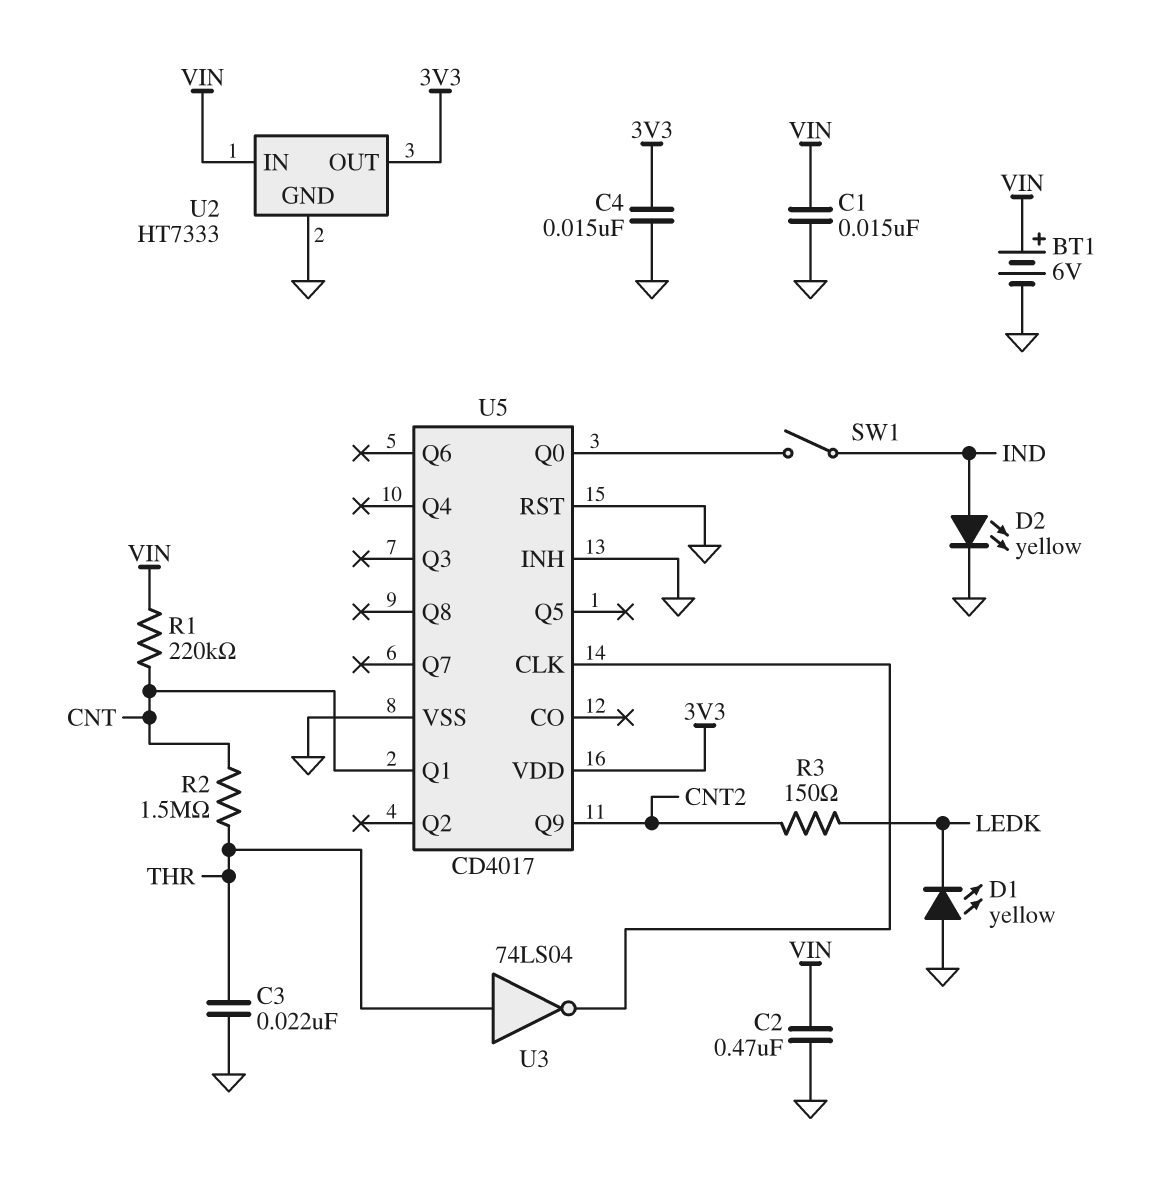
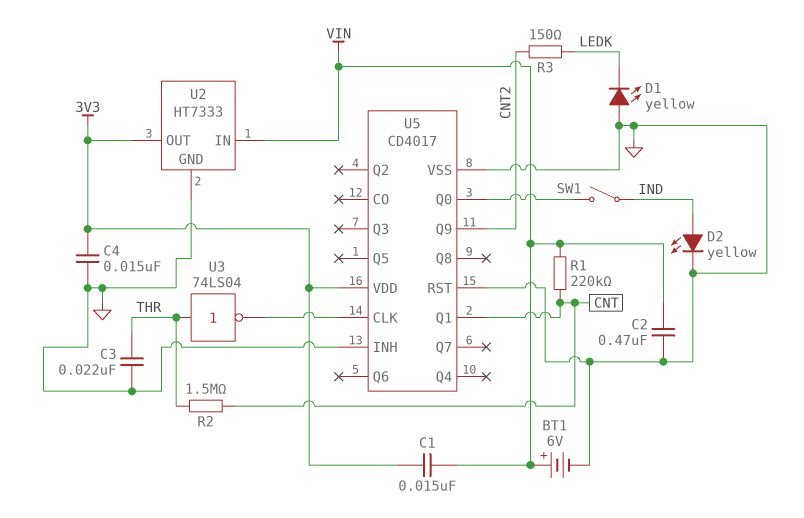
C1: 15nF (GND, VIN) -> 15nF (3V3, VIN)

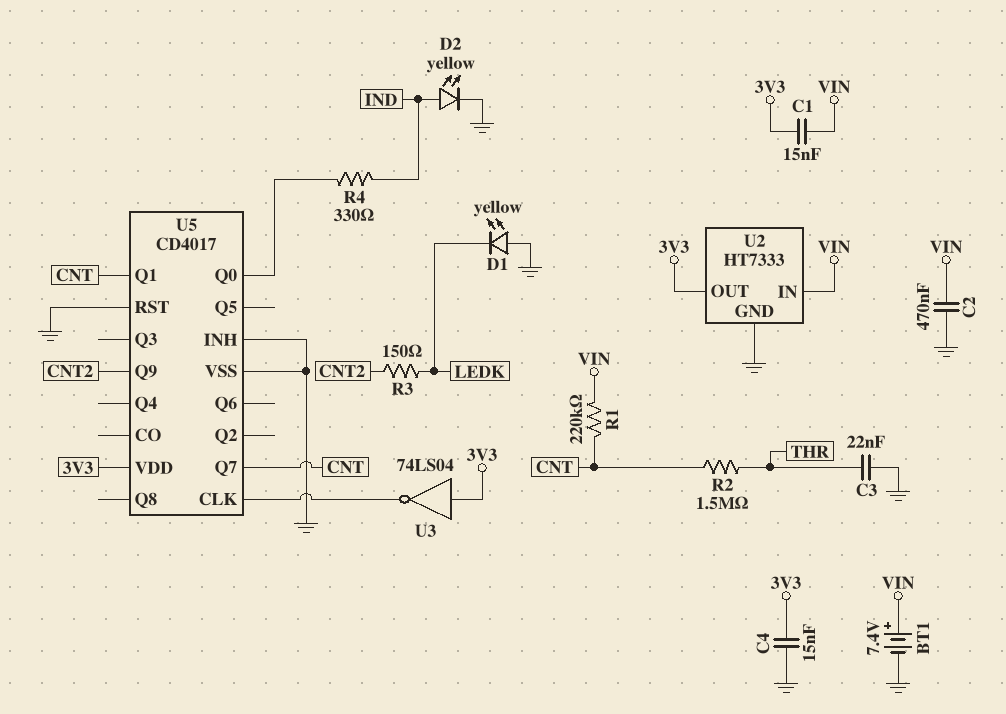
BT1: 6V (plus VIN, minus GND) -> 7.4V (plus VIN, minus GND)
R4: none -> 330 (IND, U5/Q0)
SW1: switch (IND, U5/Q0) -> none
U3: NOT 74LS04 (in THR, out U5/CLK) -> NOT 74LS04 (in 3V3, out U5/CLK)
U5 pin Q7: none -> CNT

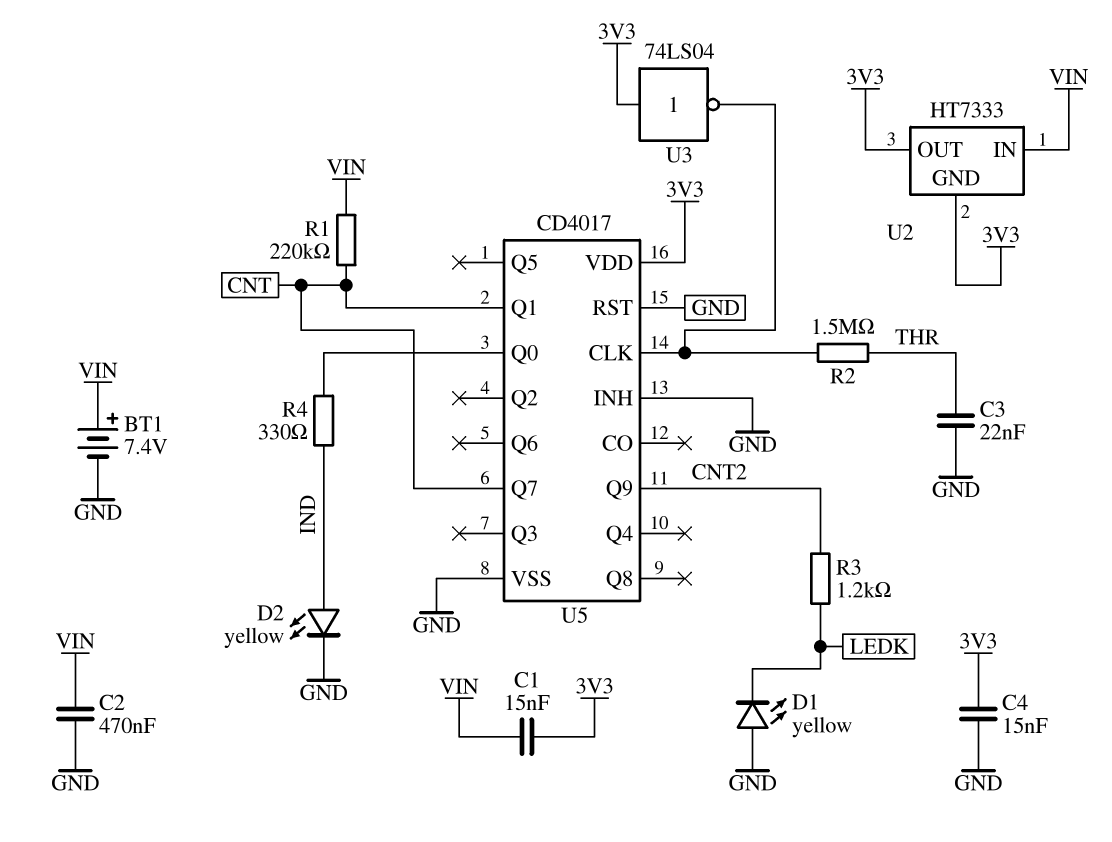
R2: 1.5M (CNT, THR) -> 1.5M (THR, U5/CLK)
R3: 150 (CNT2, LEDK) -> 1.2k (CNT2, LEDK)
U2 pin GND: GND -> 3V3

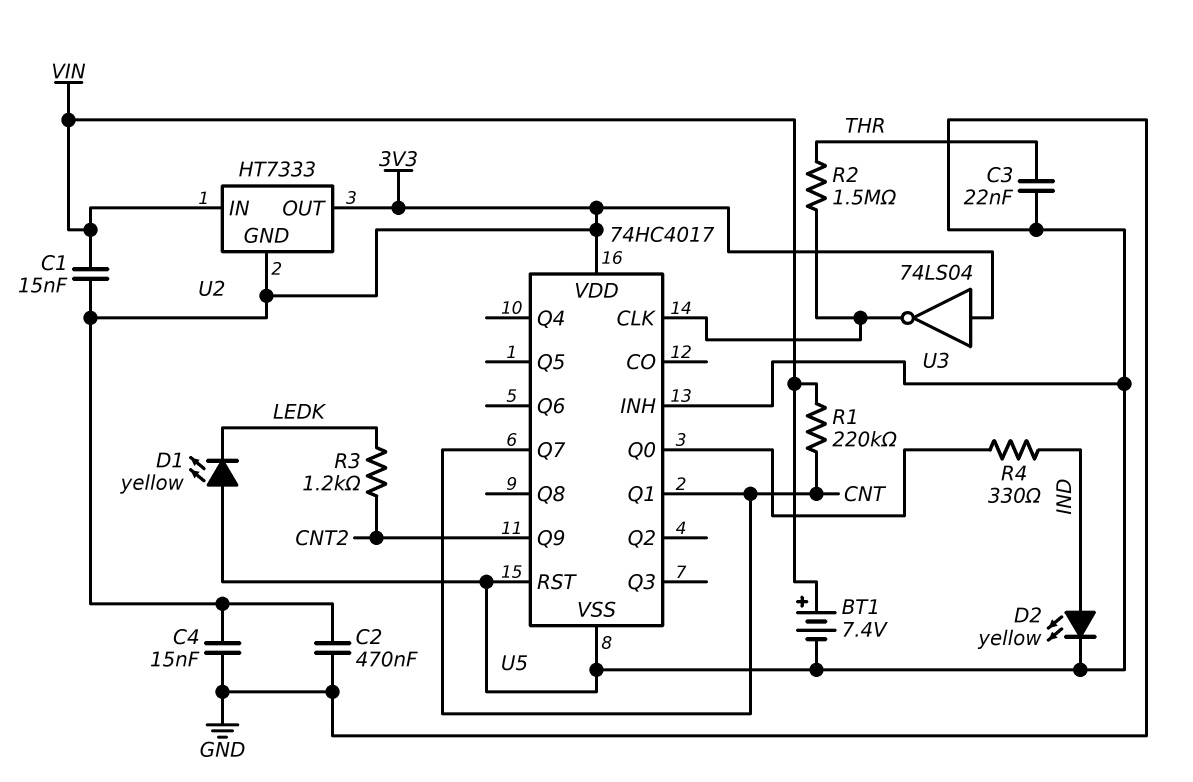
C2: 470nF (GND, VIN) -> 470nF (3V3, GND)
U5: CD4017 -> 74HC4017

